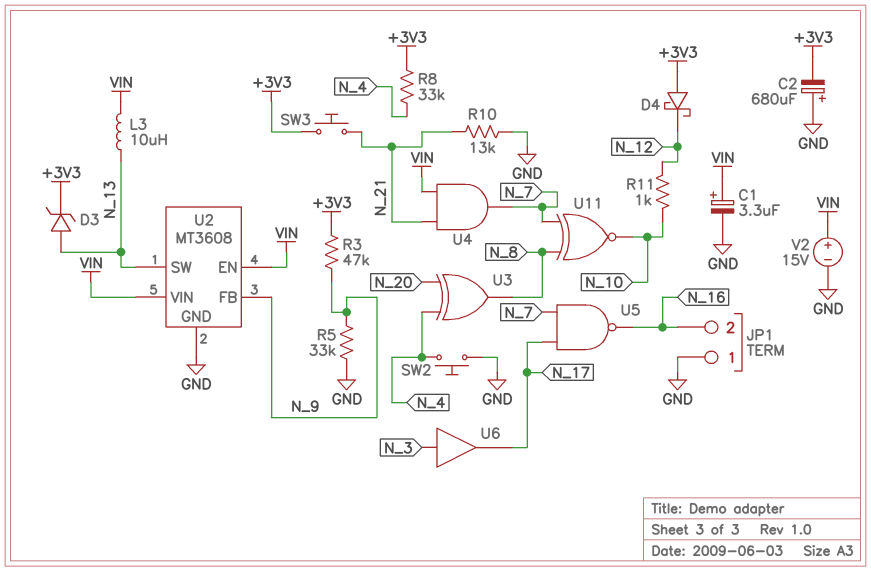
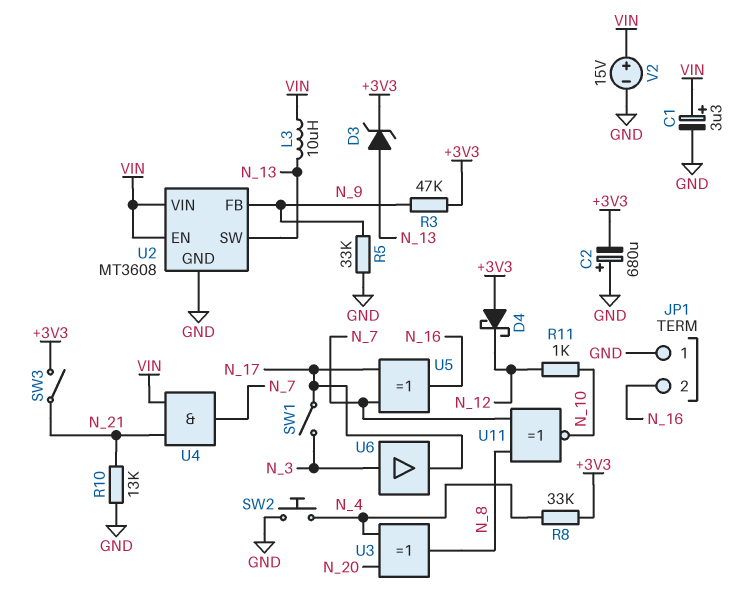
SW1: none -> switch (N_3, N_17)
SW3: button (+3V3, N_21) -> switch (+3V3, N_21)
U5: NAND (in N_7, in N_17, out N_16) -> XOR (in N_7, in N_17, out N_16)

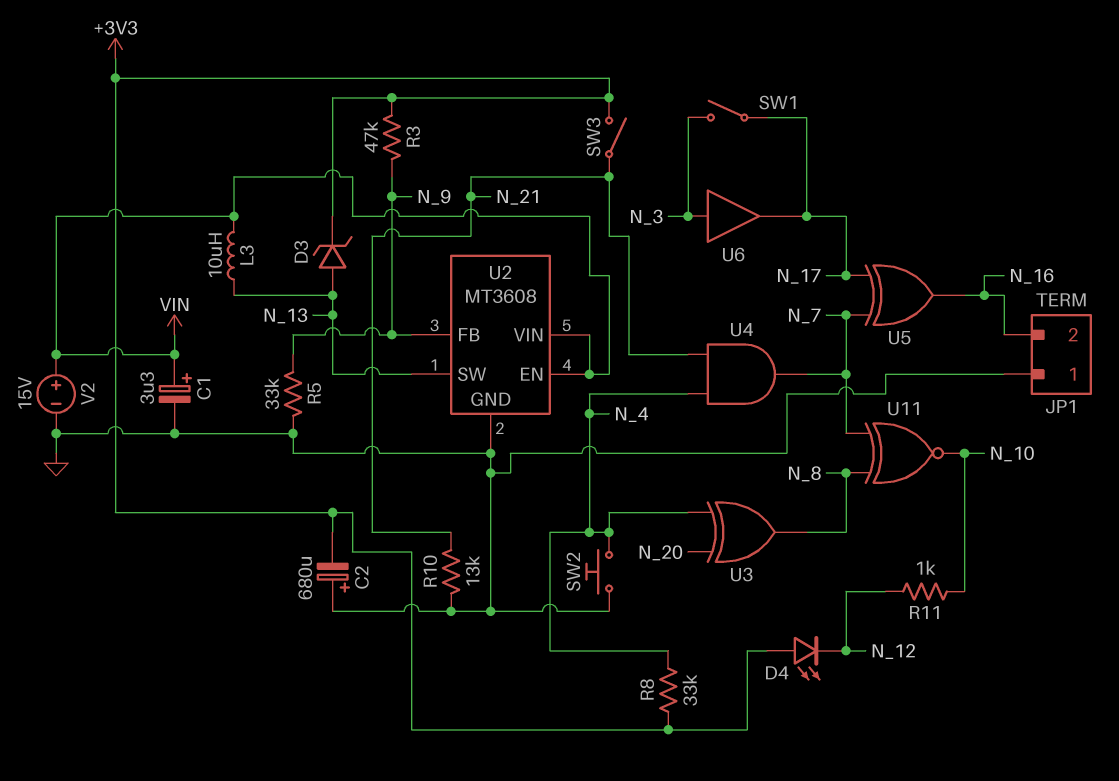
D4: schottky (A +3V3, K N_12) -> LED (A +3V3, K N_12)
U4: AND (in N_21, in VIN, out N_7) -> AND (in N_4, in N_21, out N_7)

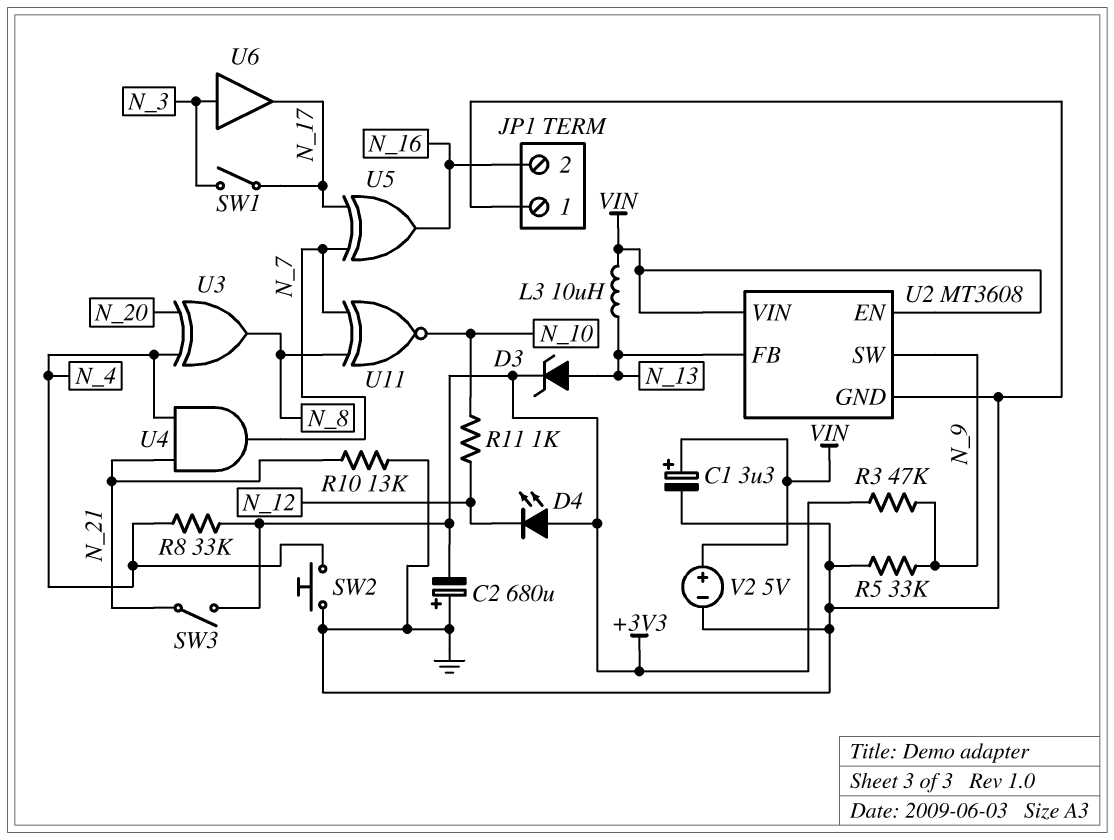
U2 pin FB: N_9 -> N_13
U2 pin SW: N_13 -> N_9
V2: 15V (plus VIN, minus GND) -> 5V (plus VIN, minus GND)

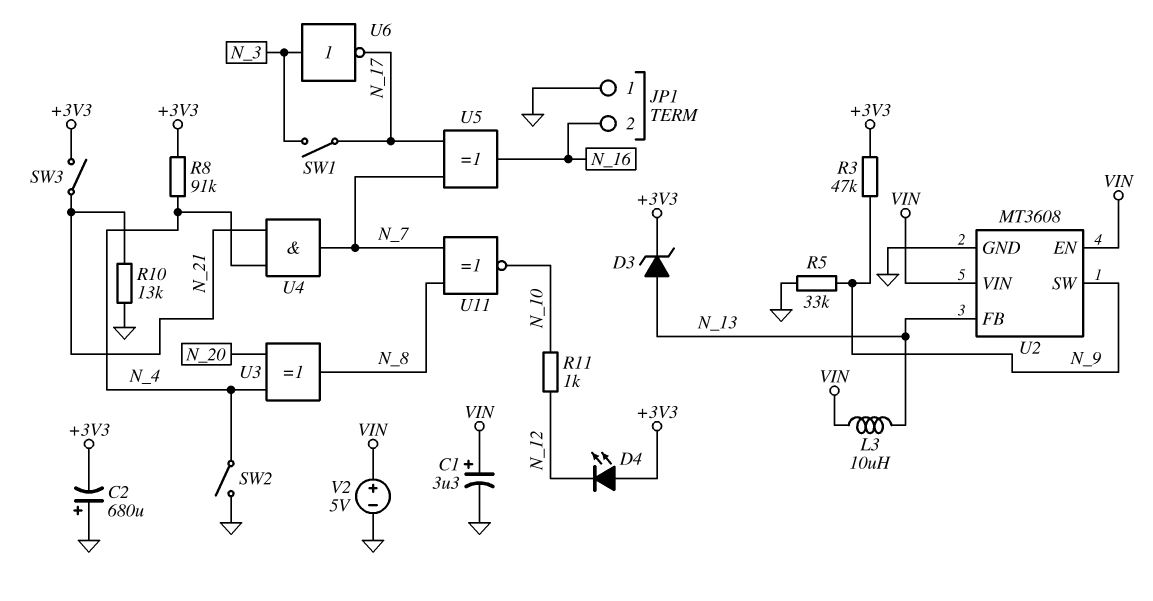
R8: 33k (+3V3, N_4) -> 91k (+3V3, N_4)
SW2: button (GND, N_4) -> switch (GND, N_4)
U6: buffer (in N_3, out N_17) -> NOT (in N_3, out N_17)

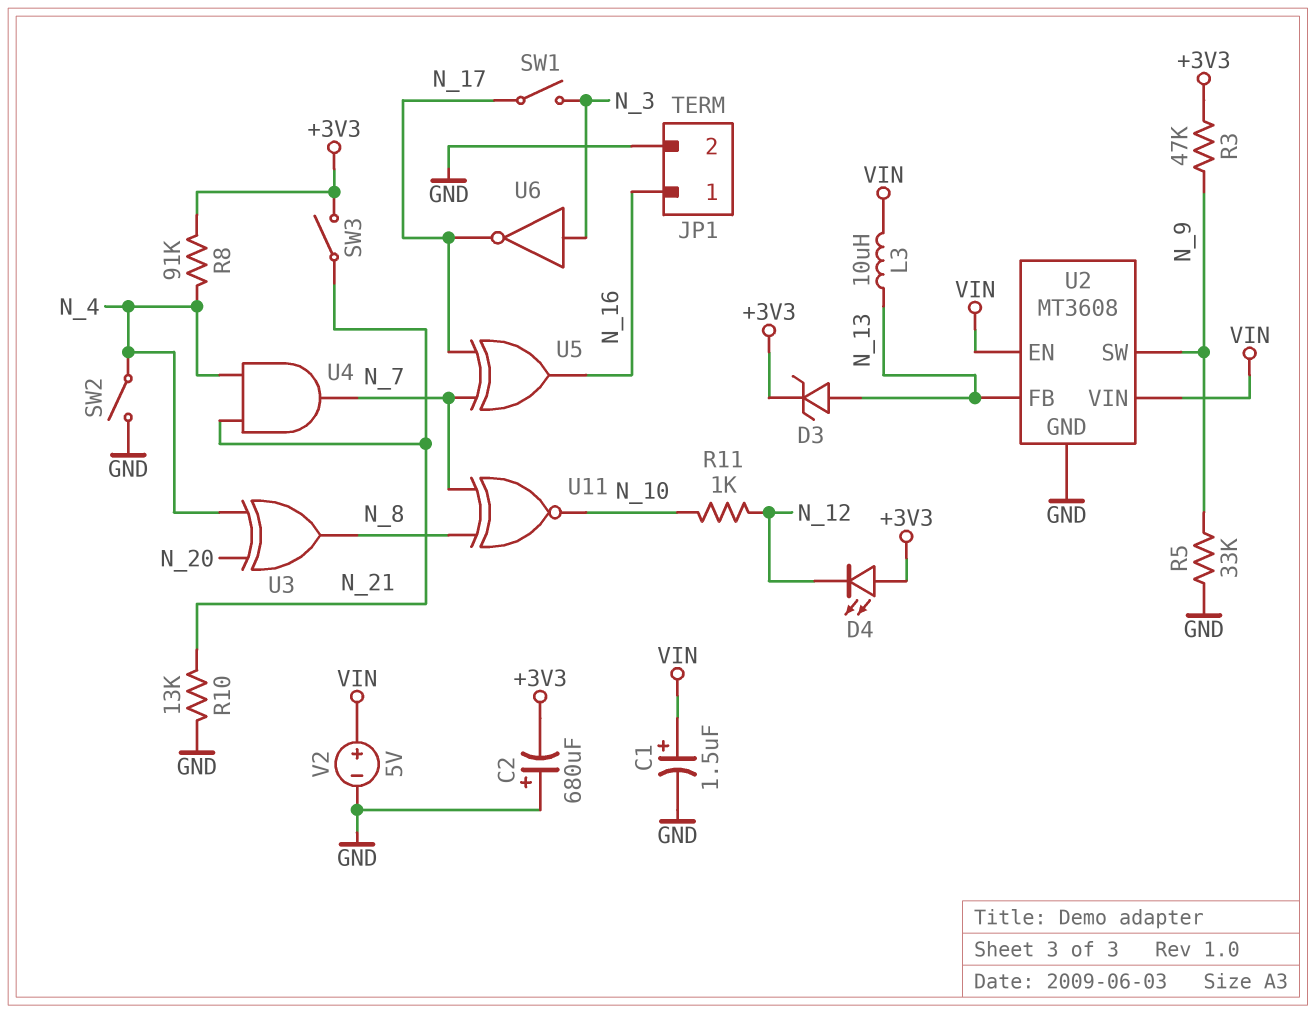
C1: 3.3uF (plus VIN, minus GND) -> 1.5uF (plus VIN, minus GND)
JP1 pin 1: GND -> N_16
JP1 pin 2: N_16 -> GND

